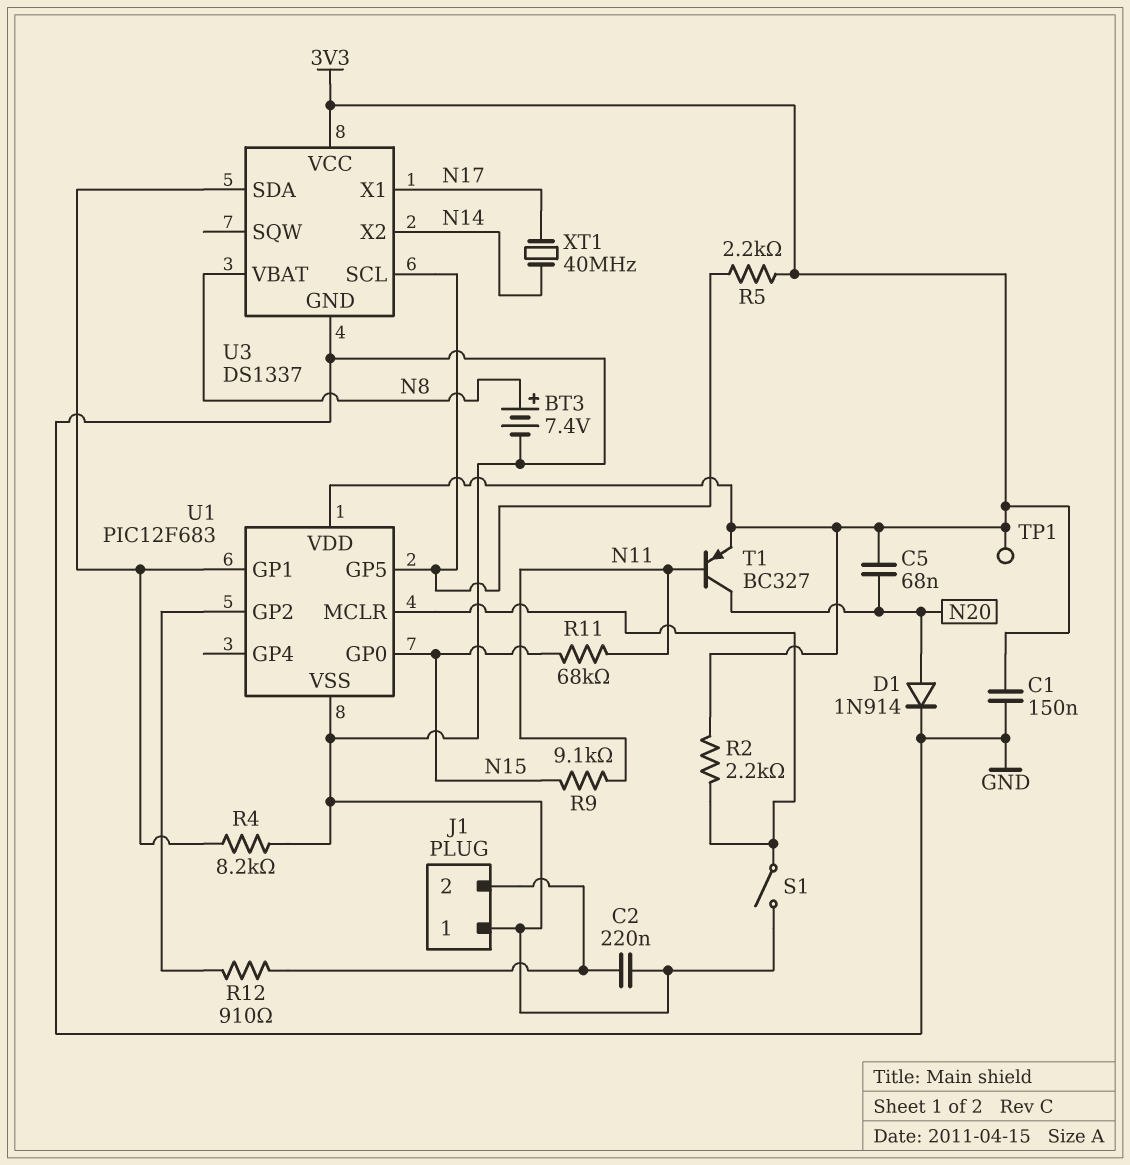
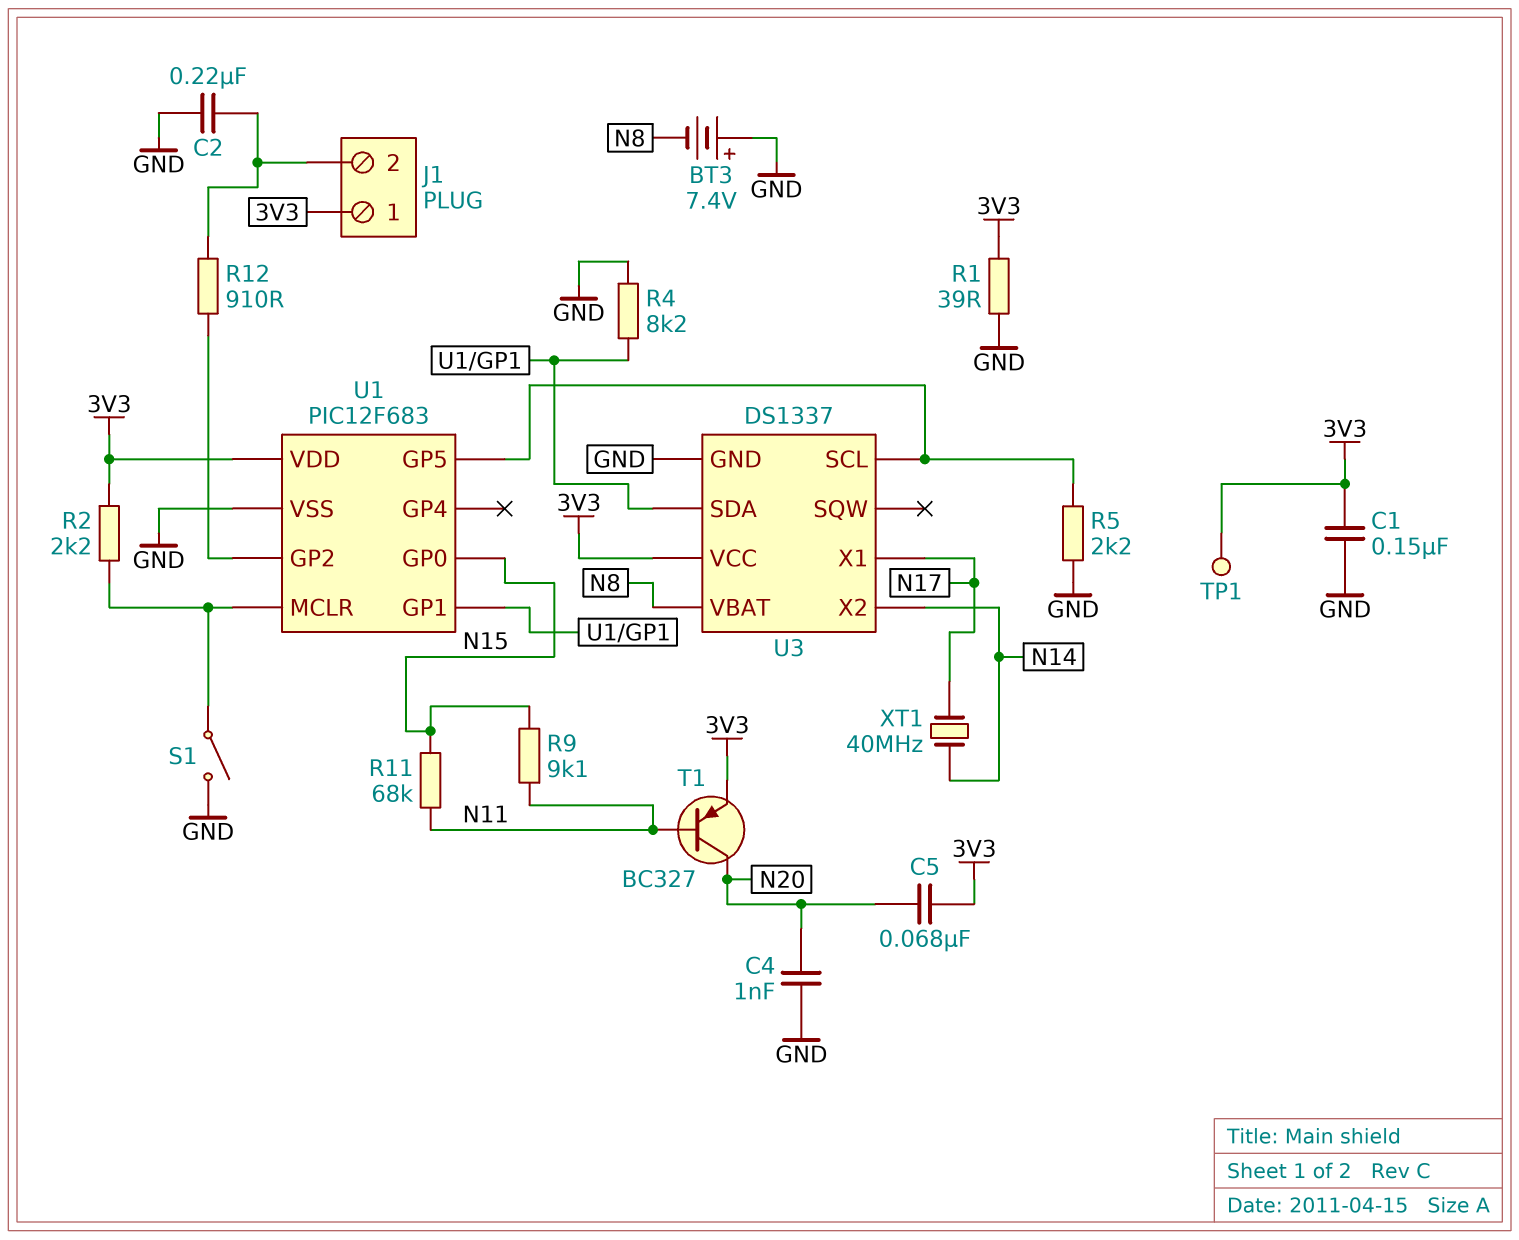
BT3: 7.4V (plus N8, minus GND) -> 7.4V (plus GND, minus N8)
C4: none -> 1nF (GND, N20)
D1: diode 1N914 (A N20, K GND) -> none
J1 pin 1: GND -> 3V3
R1: none -> 39 (3V3, GND)
R5: 2.2k (3V3, U1/GP5) -> 2.2k (GND, U1/GP5)

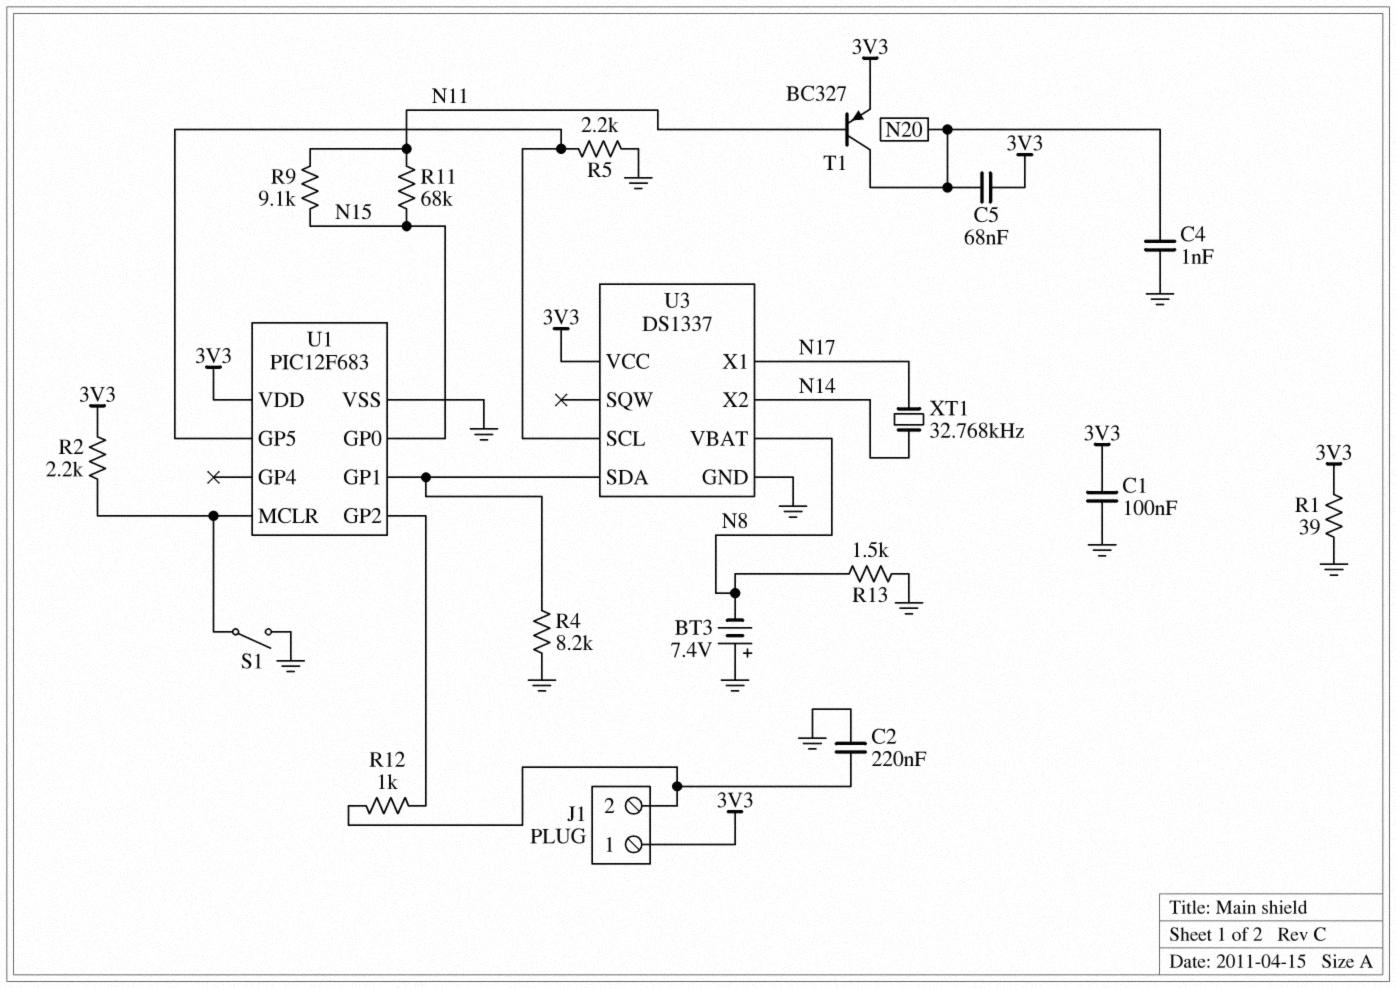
C1: 150nF (3V3, GND) -> 100nF (3V3, GND)
R12: 910 (J1/2, U1/GP2) -> 1k (J1/2, U1/GP2)
R13: none -> 1.5k (GND, N8)
TP1: test point (3V3) -> none
XT1: 40MHz (N14, N17) -> 32.768kHz (N14, N17)

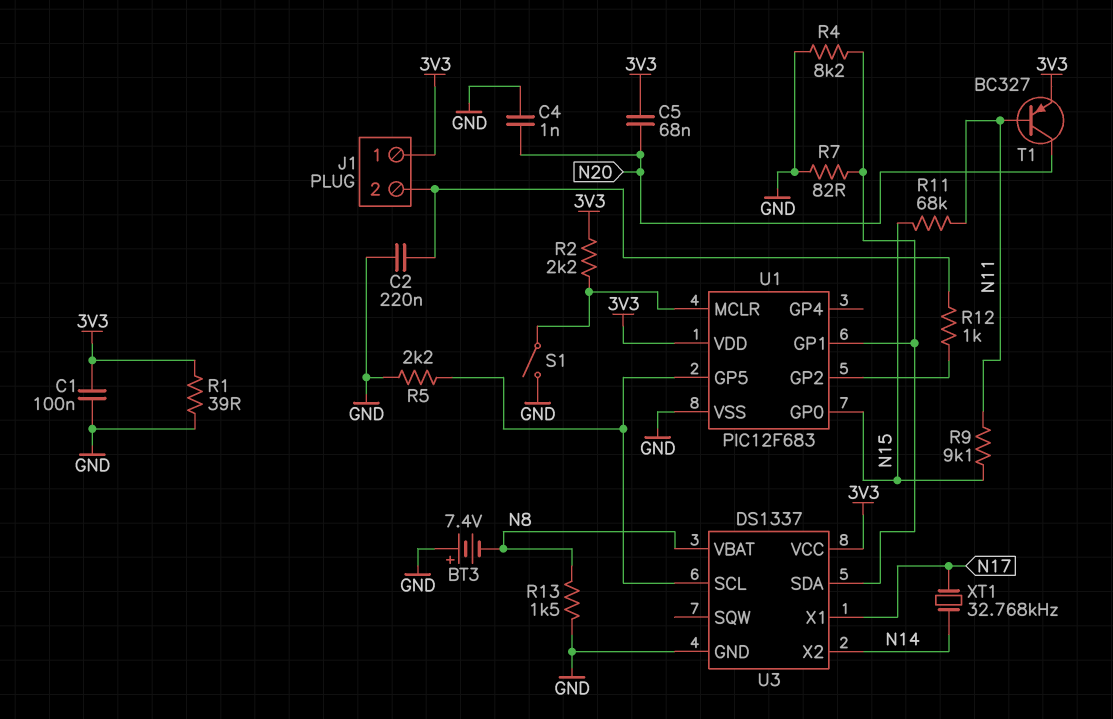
R7: none -> 82 (GND, U1/GP1)

